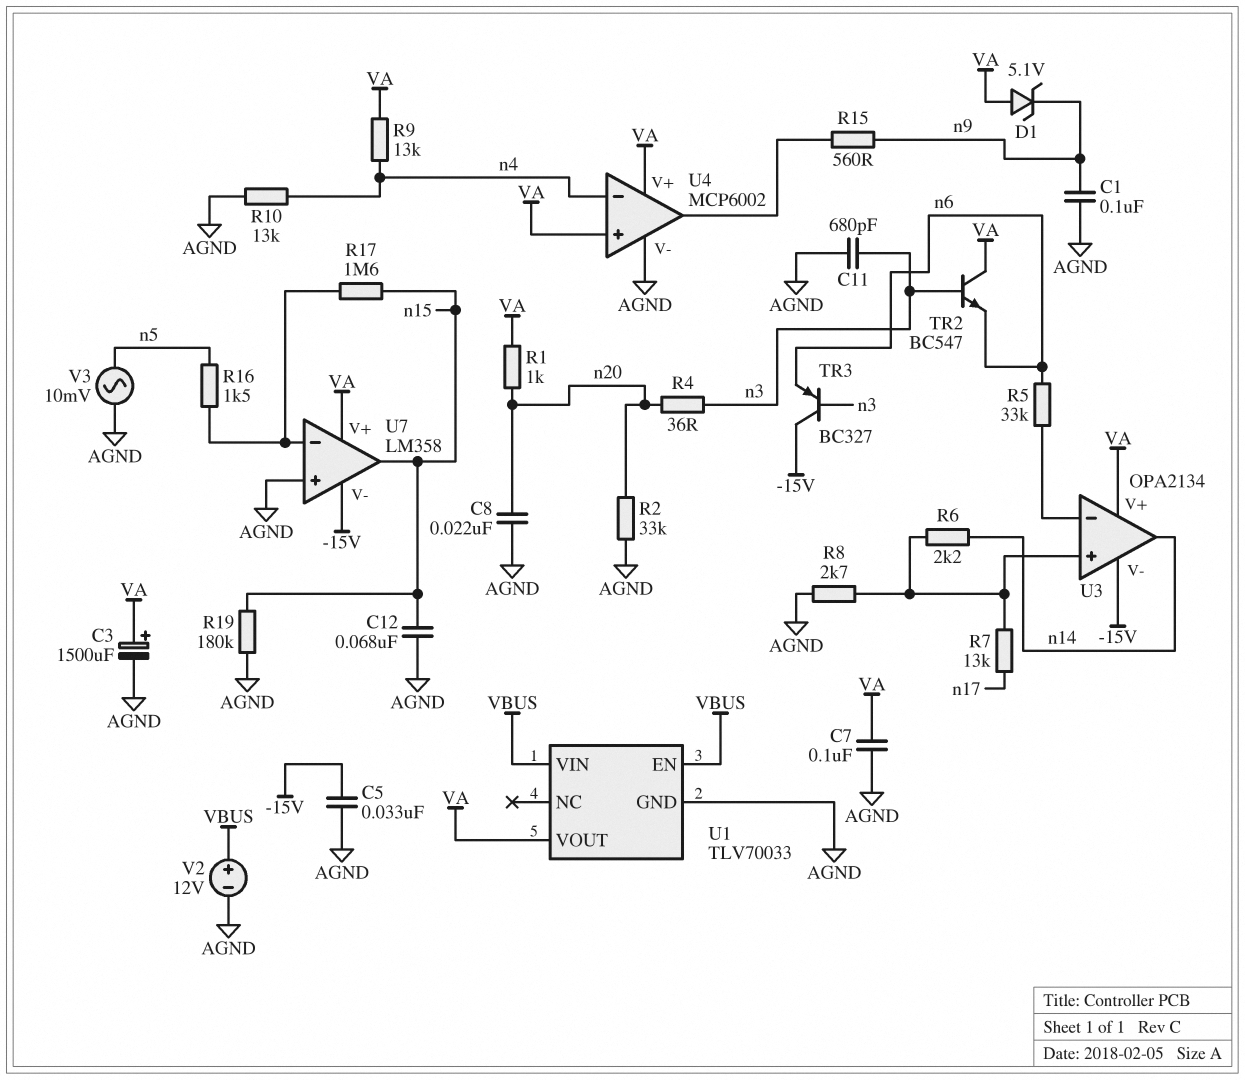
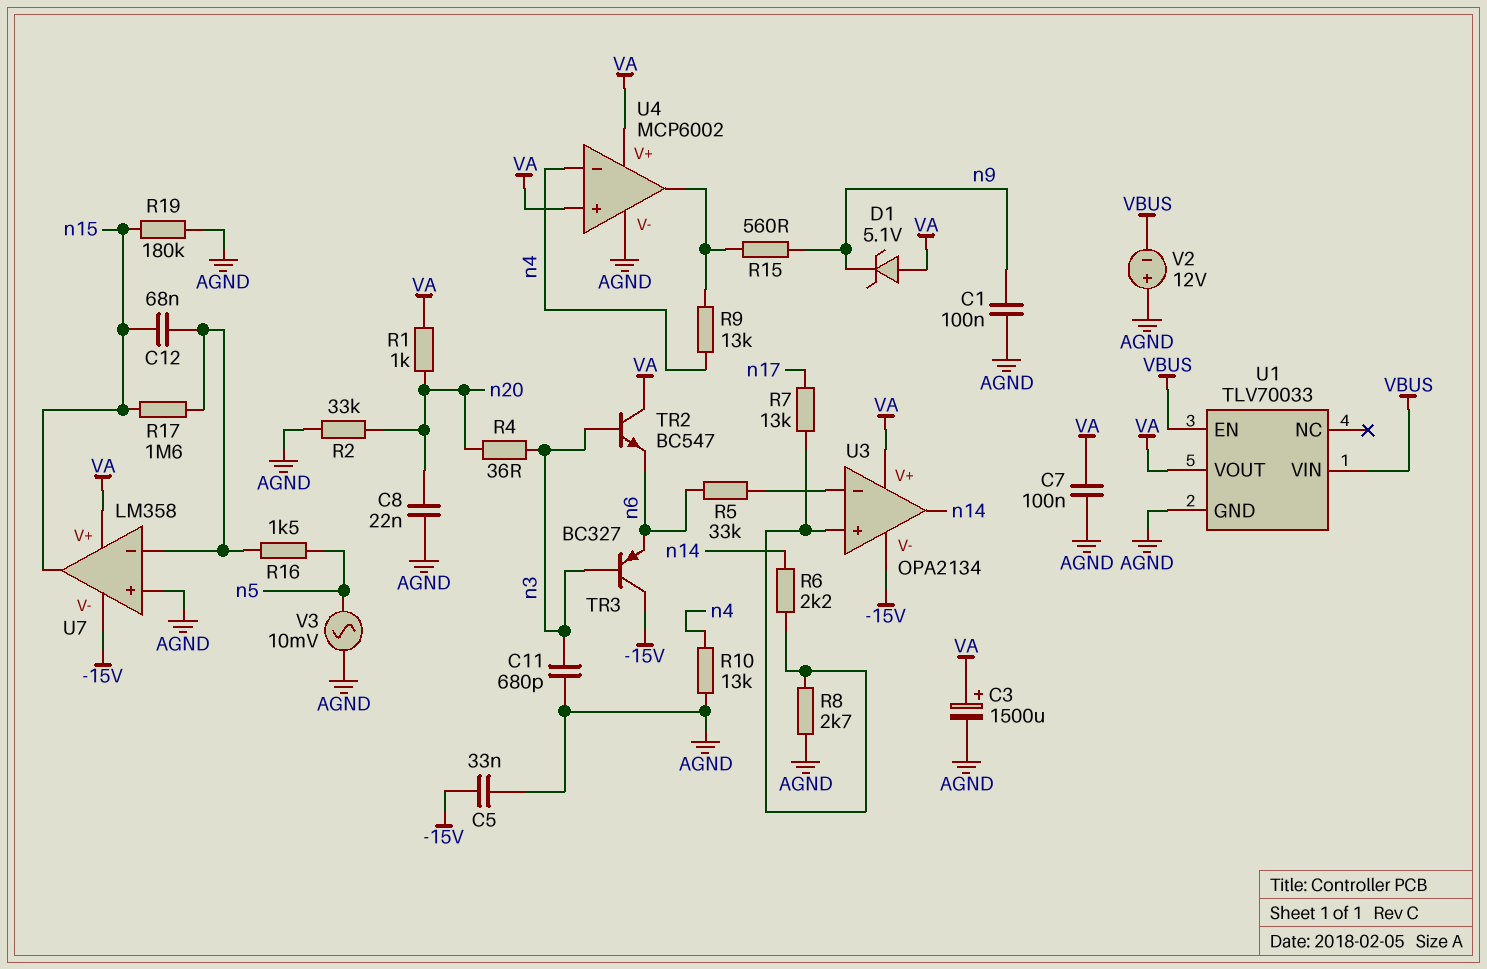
C12: 68nF (AGND, n15) -> 68nF (U7/in-, n15)
R9: 13k (VA, n4) -> 13k (U4/out, n4)
V2: 12V (plus VBUS, minus AGND) -> 12V (plus AGND, minus VBUS)

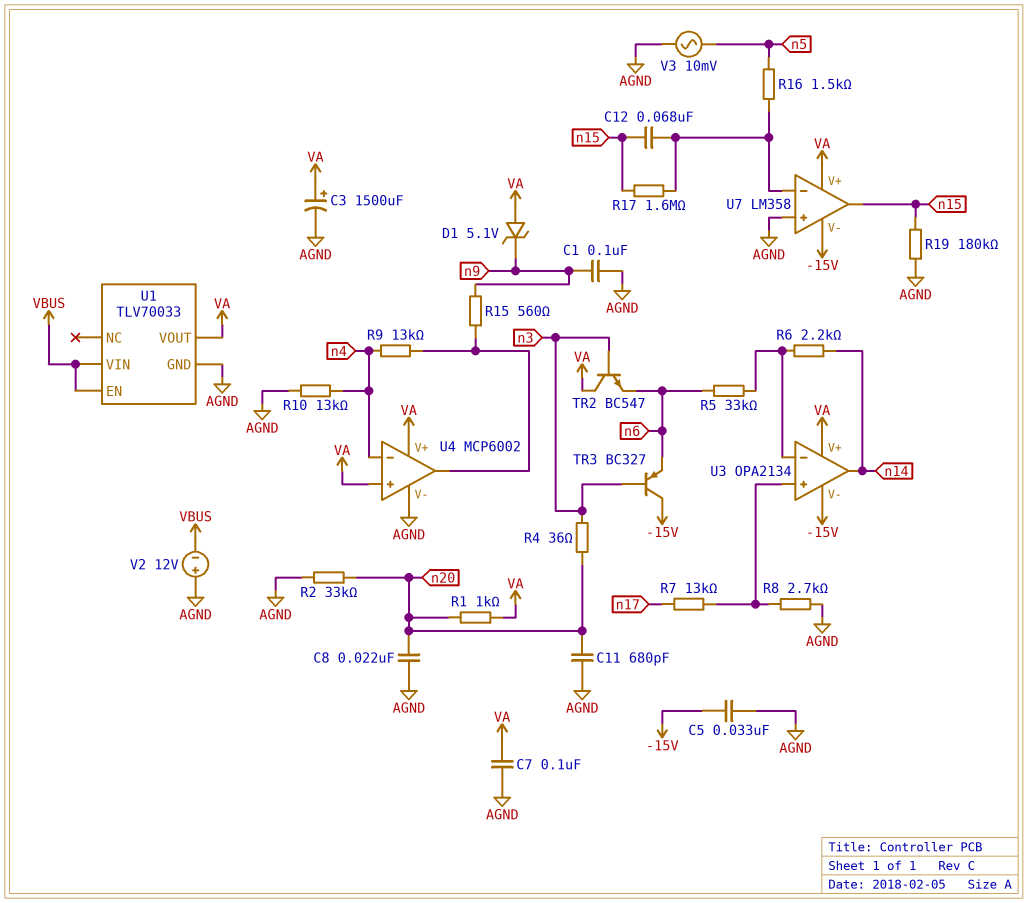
C11: 680pF (AGND, n3) -> 680pF (AGND, n20)
R6: 2.2k (U3/in+, n14) -> 2.2k (U3/in-, n14)

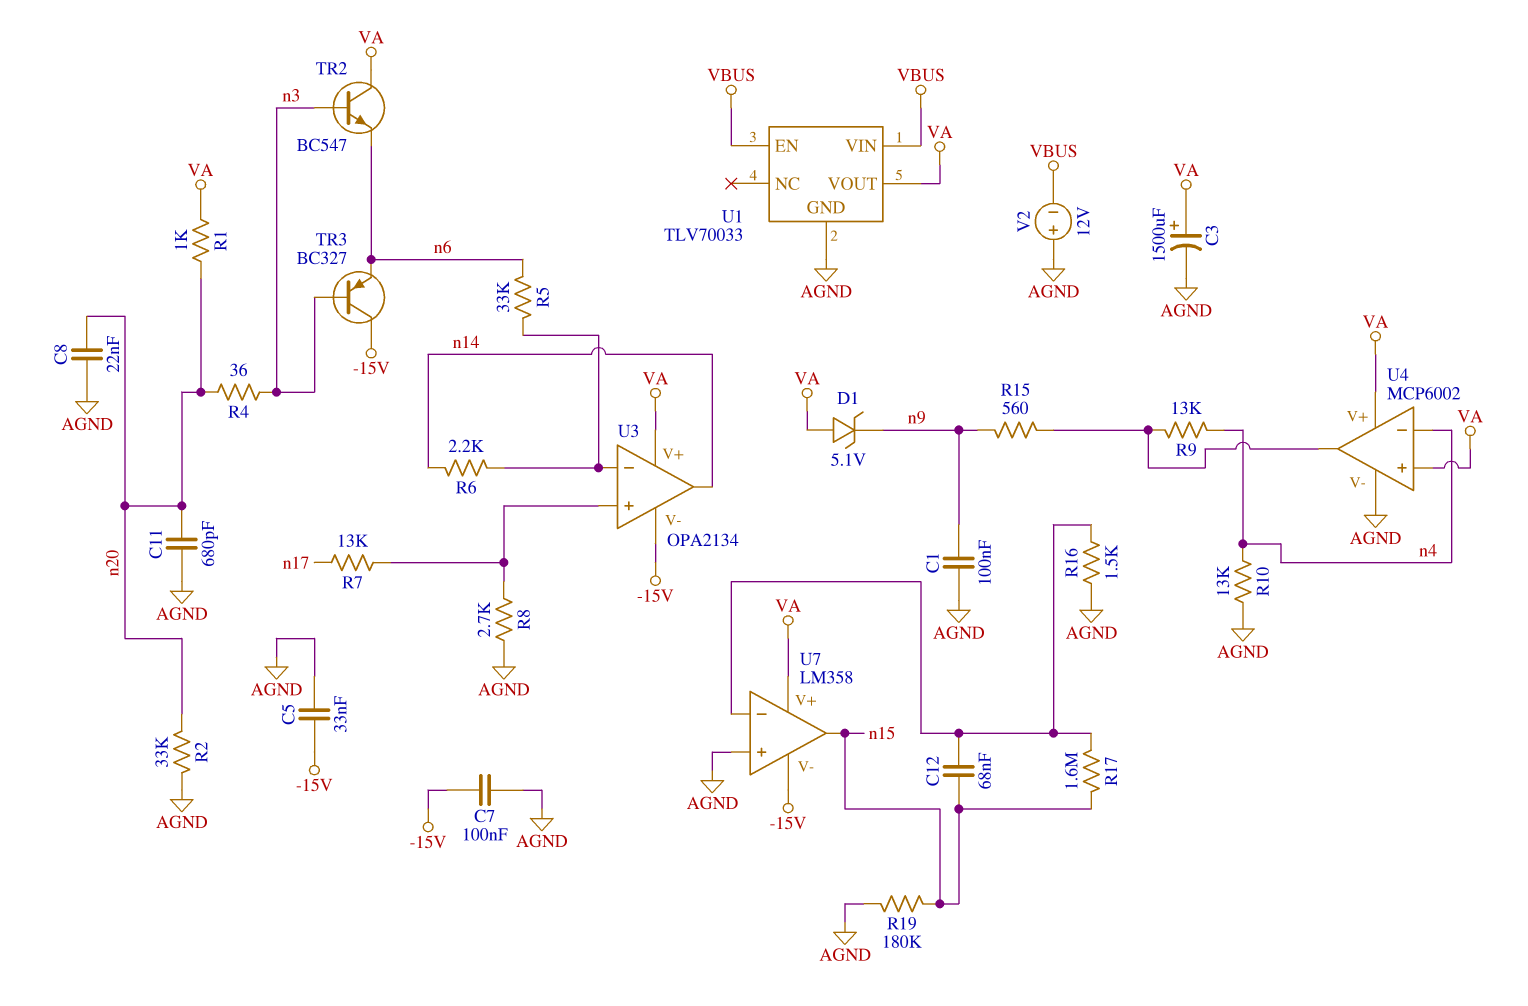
C7: 100nF (AGND, VA) -> 100nF (-15V, AGND)
R16: 1.5k (U7/in-, n5) -> 1.5k (AGND, U7/in-)
V3: AC 10mV (AGND, n5) -> none

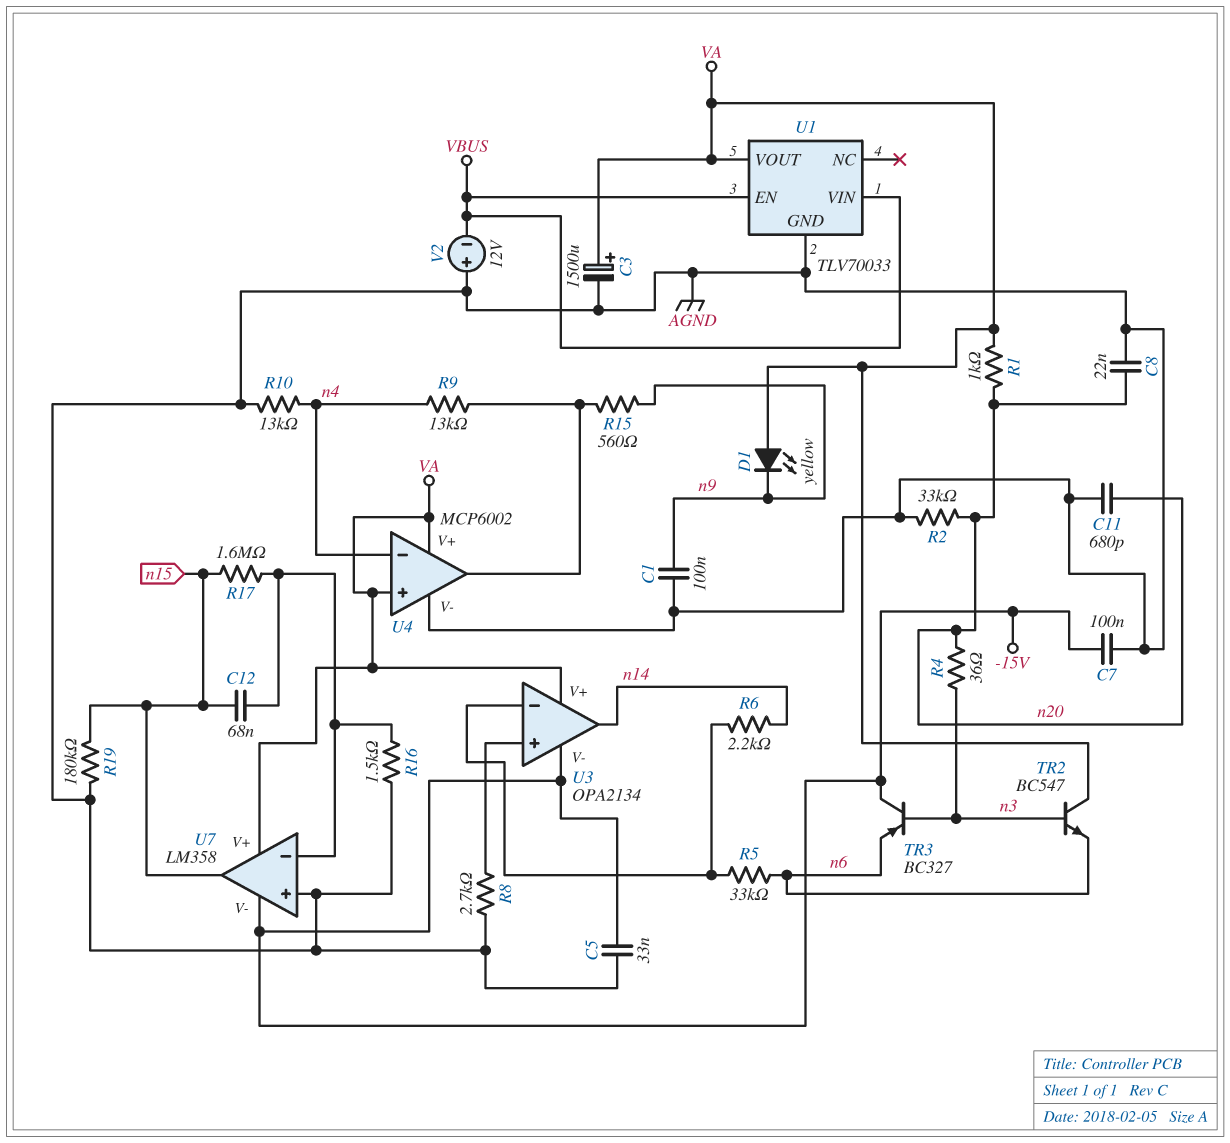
D1: zener 5.1V (A VA, K n9) -> LED yellow (A VA, K n9)
R7: 13k (U3/in+, n17) -> none

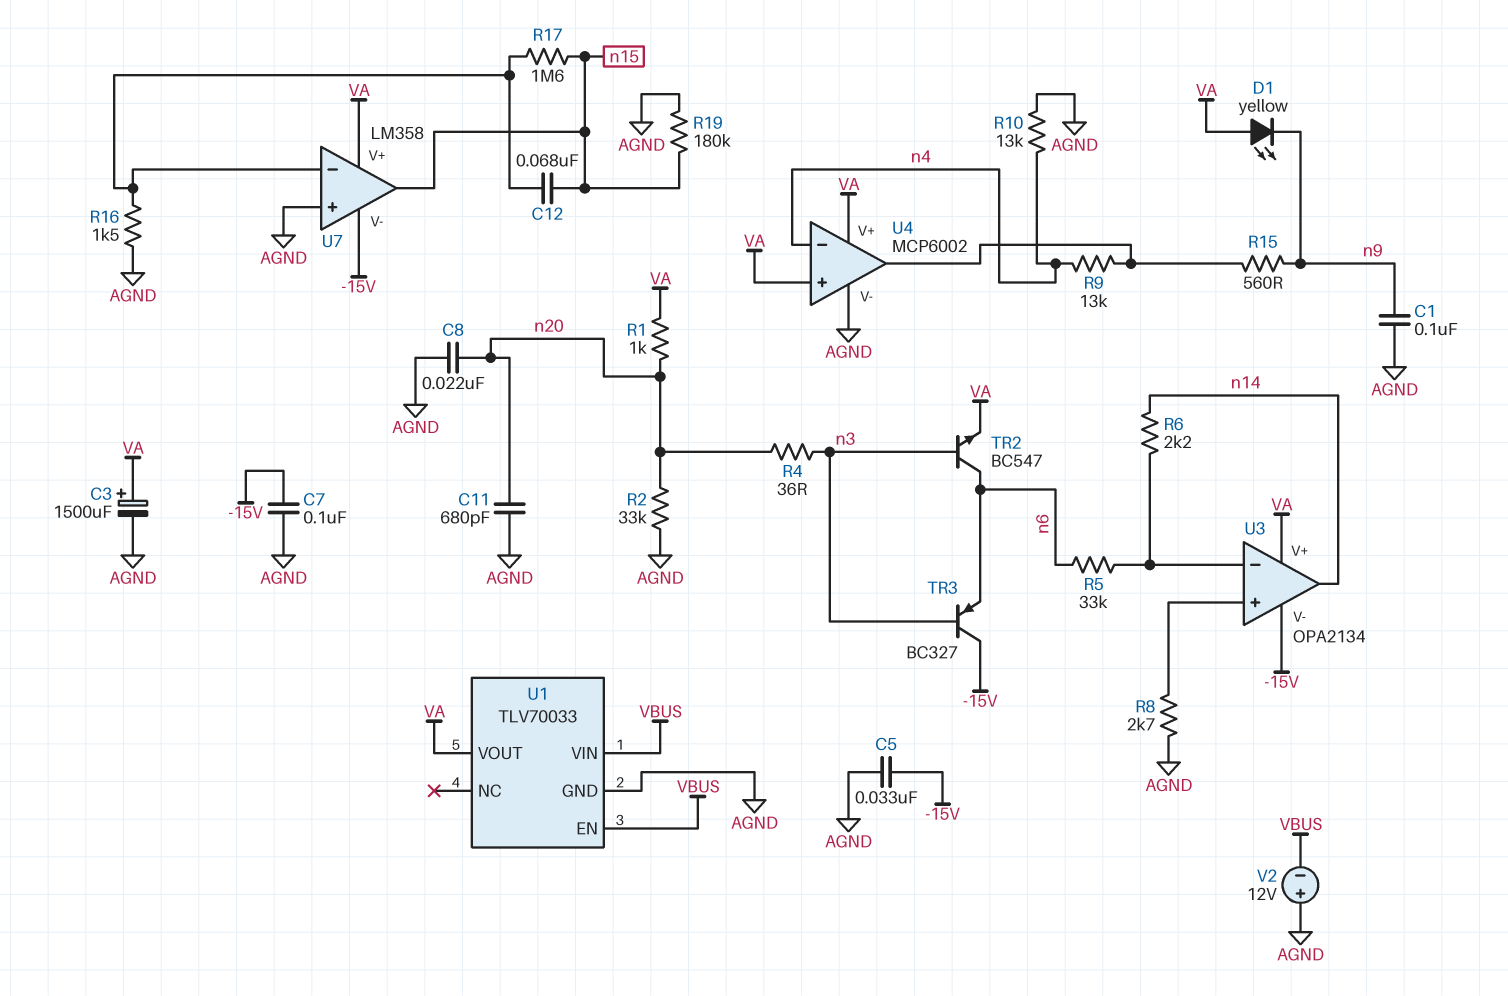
TR2: NPN BC547 (B n3, C VA, E n6) -> NPN BC547 (B n3, C n6, E VA)

